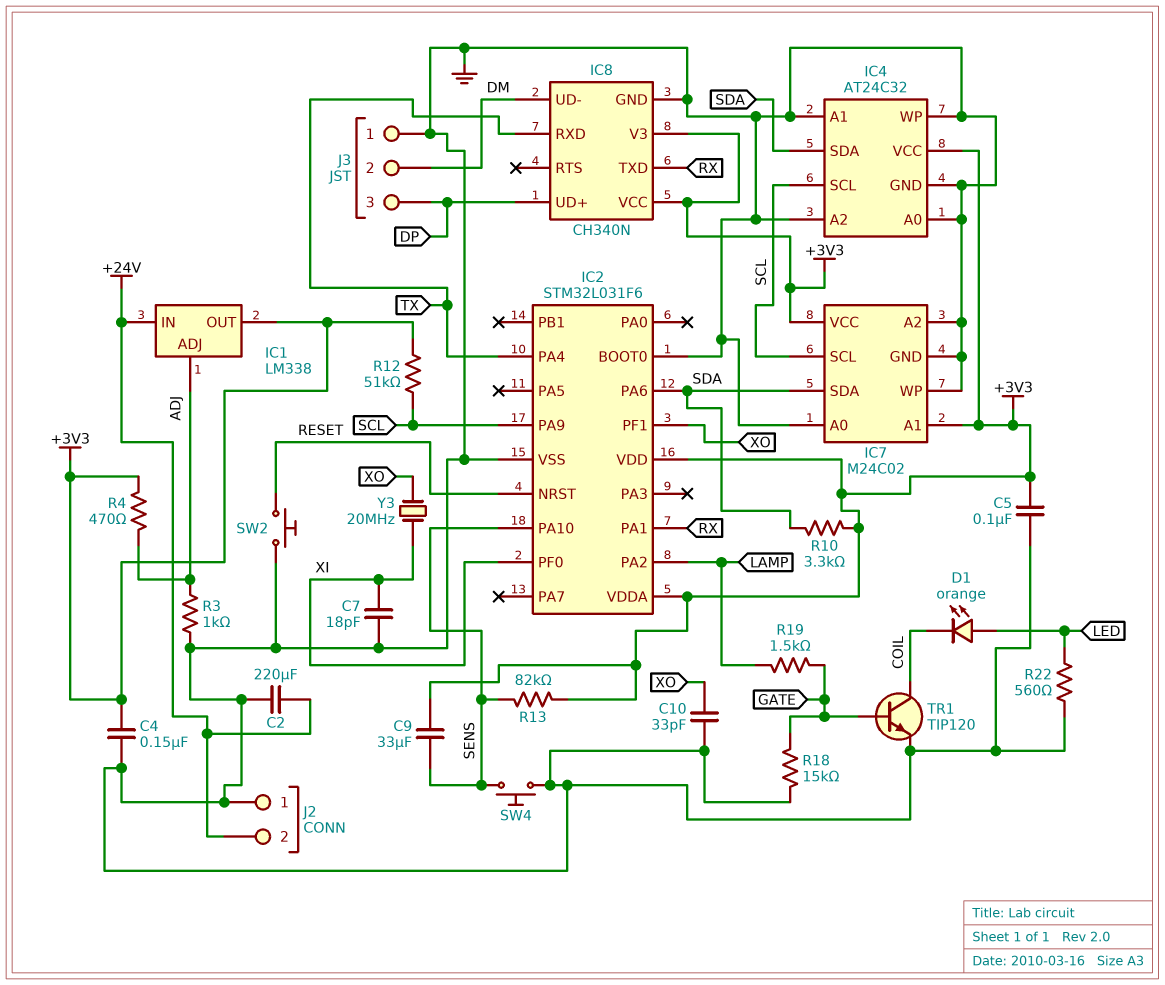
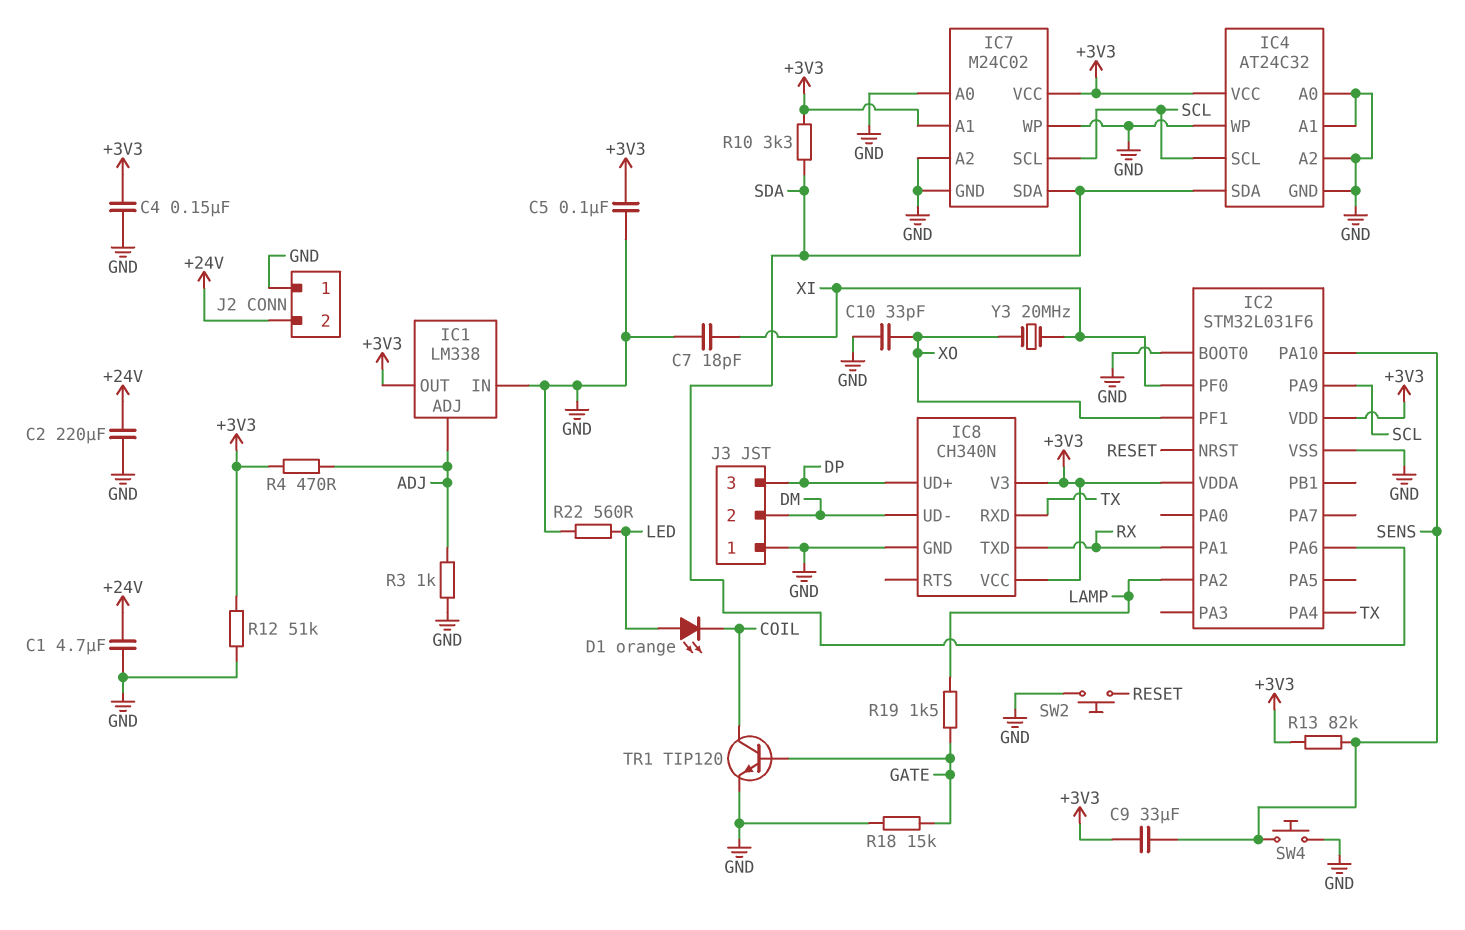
C1: none -> 4.7uF (+24V, GND)
IC1 pin IN: +24V -> GND
R12: 51k (+3V3, SCL) -> 51k (+3V3, GND)

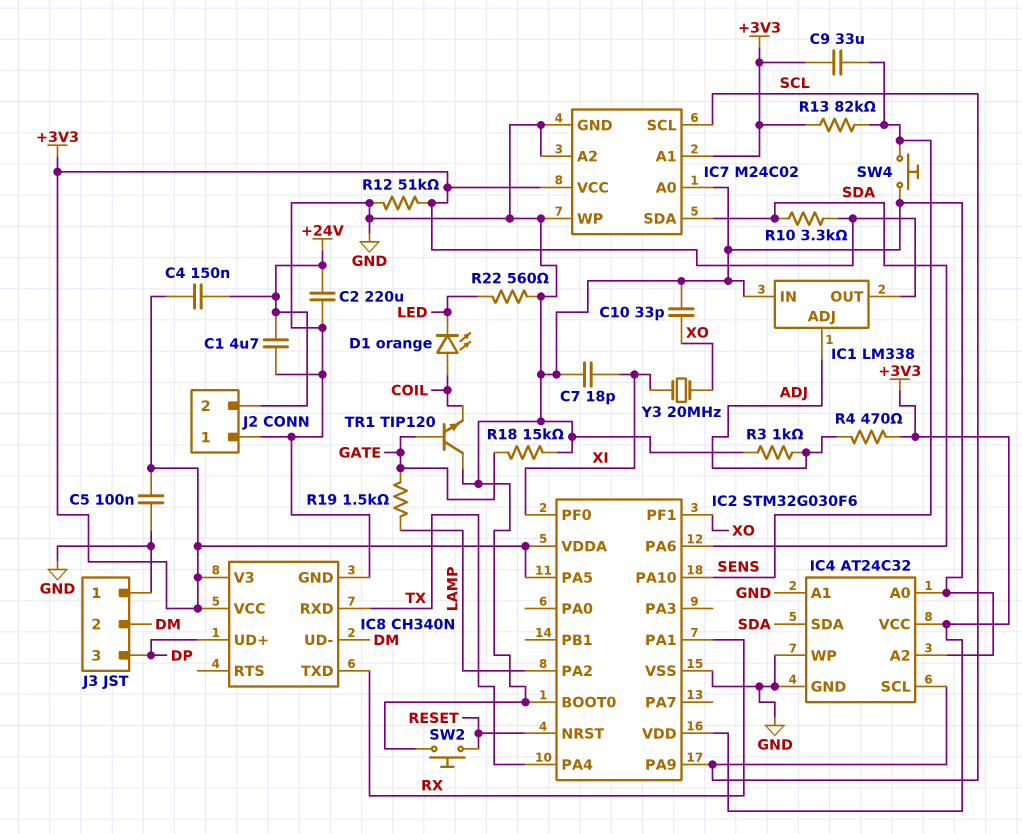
C4: 150nF (+3V3, GND) -> 150nF (+3V3, +24V)
D1: LED orange (A LED, K COIL) -> LED orange (A COIL, K LED)
IC2: STM32L031F6 -> STM32G030F6
IC2 pin PA5: none -> +3V3
TR1: NPN TIP120 (B GATE, C COIL, E GND) -> NPN TIP120 (B GATE, C GND, E COIL)

